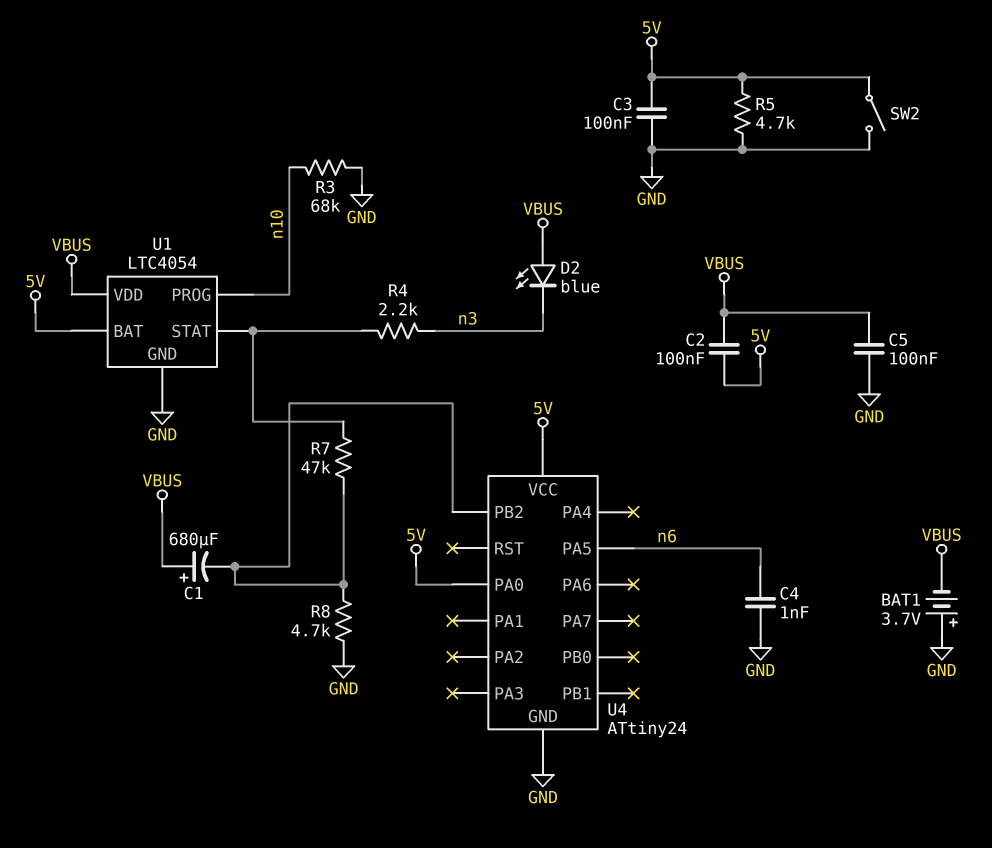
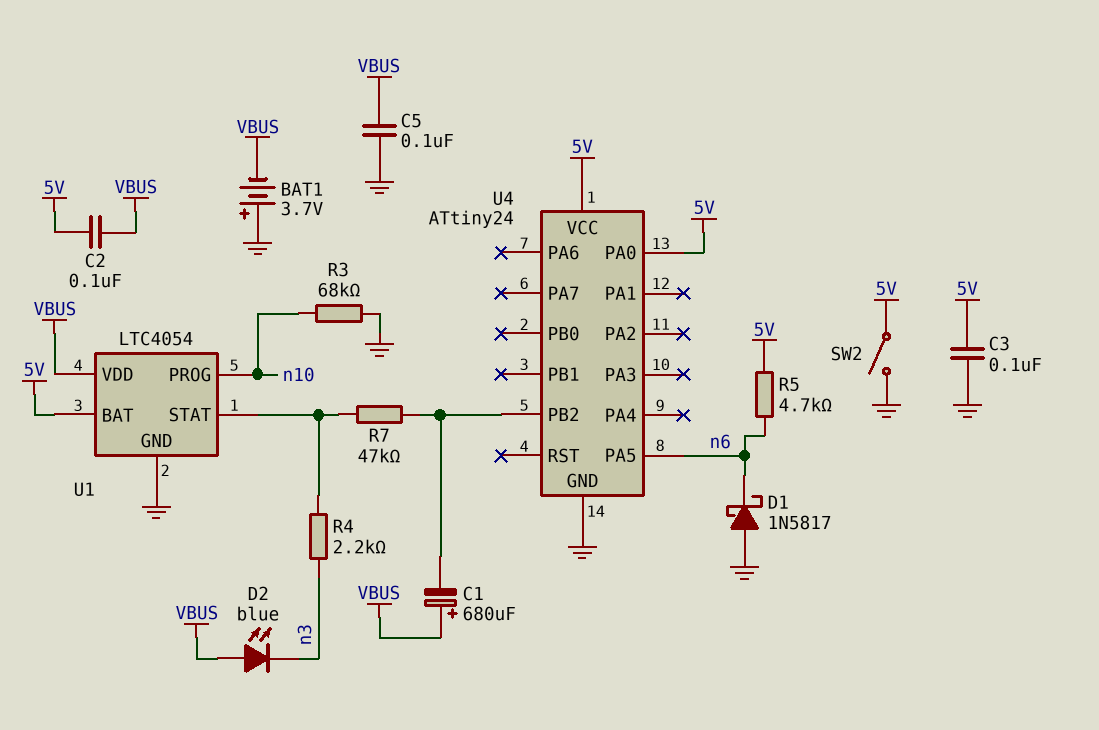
C4: 1nF (GND, n6) -> none
D1: none -> schottky 1N5817 (A GND, K n6)
R5: 4.7k (5V, GND) -> 4.7k (5V, n6)
R8: 4.7k (GND, U4/PB2) -> none

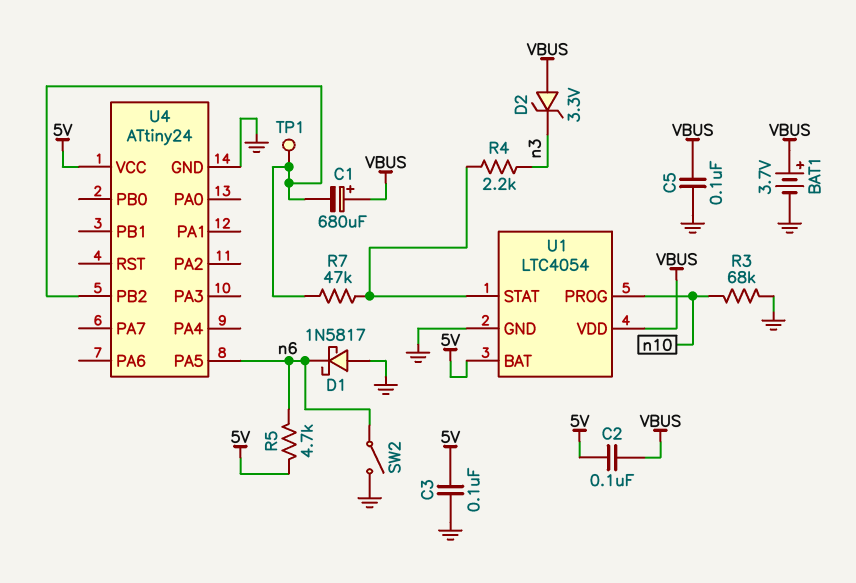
BAT1: 3.7V (plus GND, minus VBUS) -> 3.7V (plus VBUS, minus GND)
D2: LED blue (A VBUS, K n3) -> zener 3.3V (A VBUS, K n3)
SW2: switch (5V, GND) -> switch (GND, n6)
TP1: none -> test point (U4/PB2)
U4 pin PA0: 5V -> none

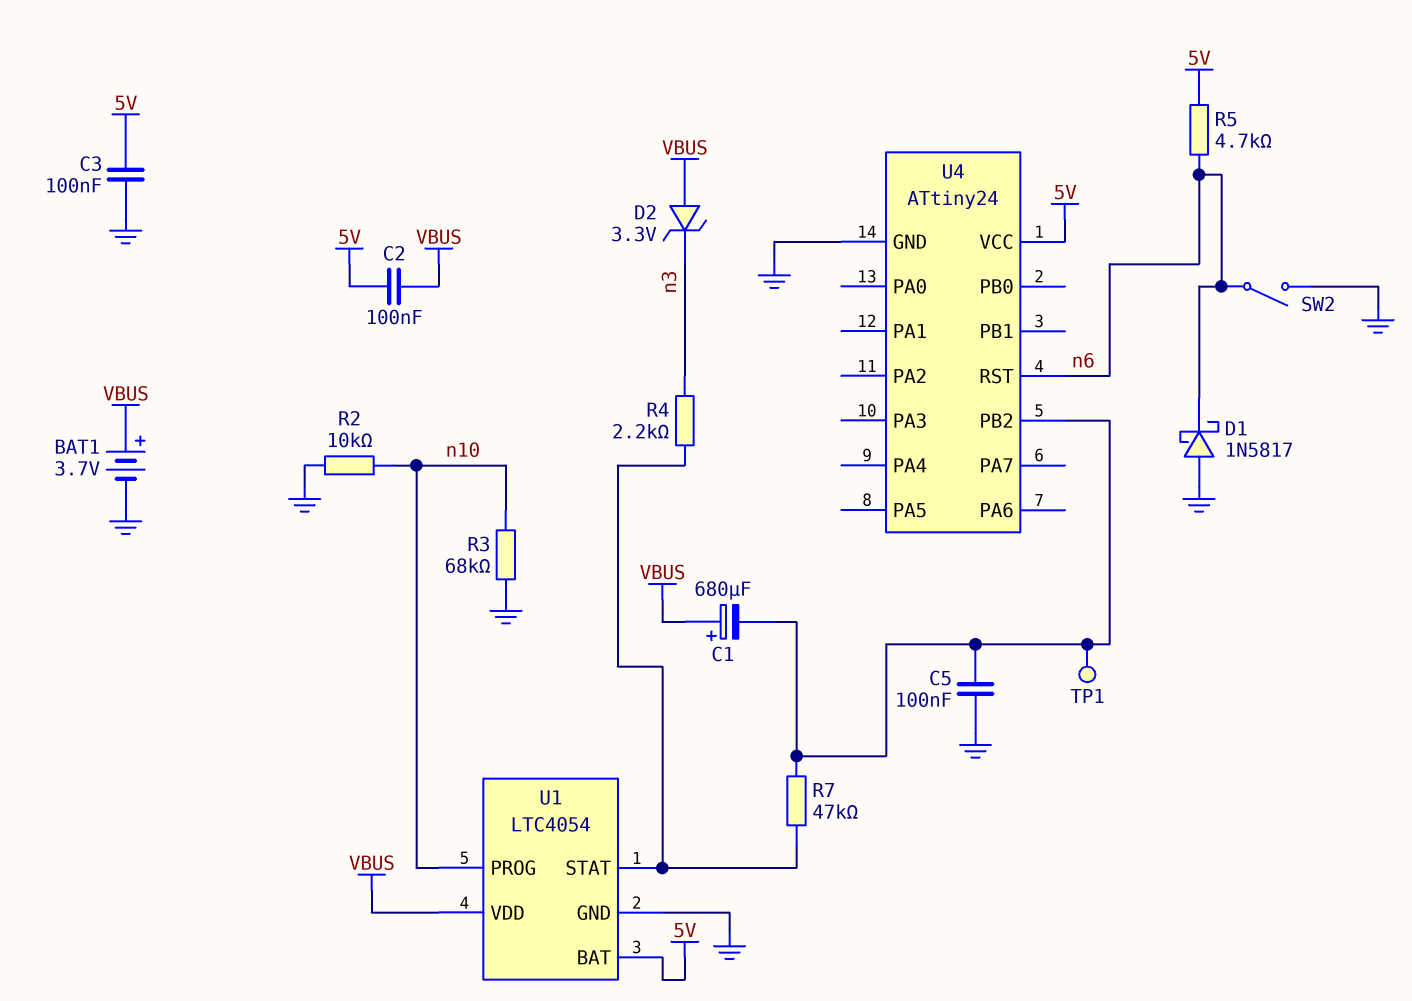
C5: 100nF (GND, VBUS) -> 100nF (GND, U4/PB2)
R2: none -> 10k (GND, n10)
U4 pin PA5: n6 -> none
U4 pin RST: none -> n6

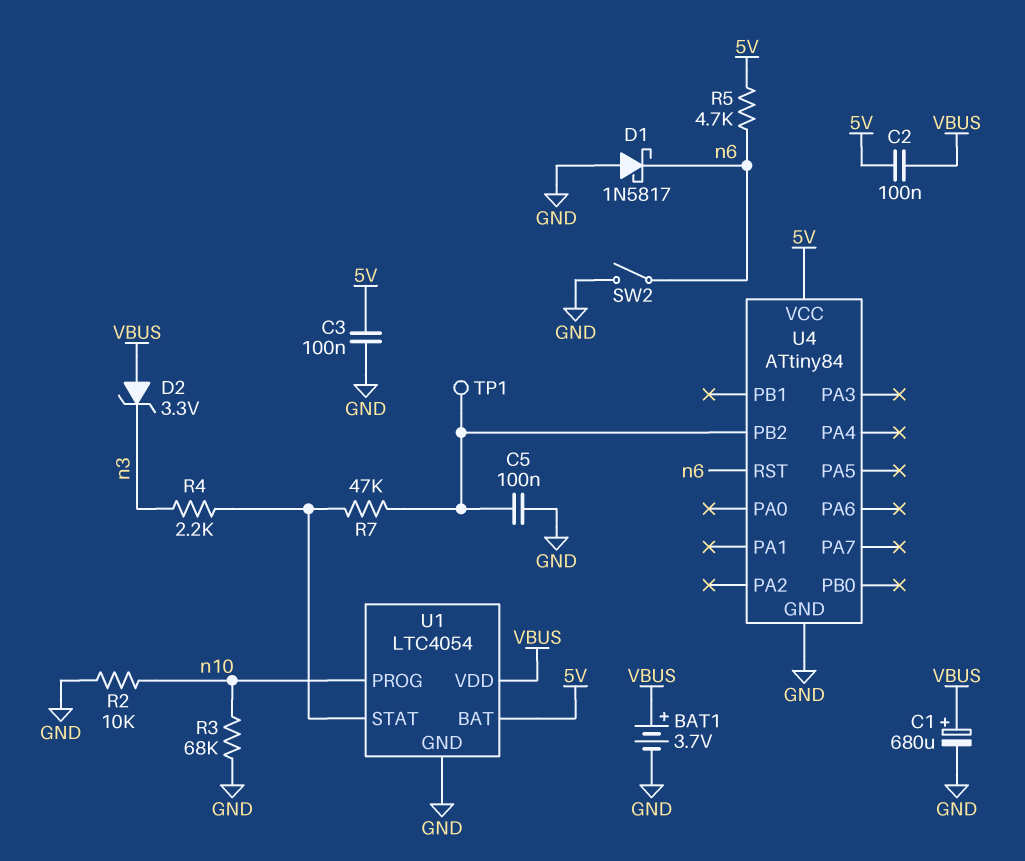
C1: 680uF (plus VBUS, minus U4/PB2) -> 680uF (plus VBUS, minus GND)
U4: ATtiny24 -> ATtiny84

